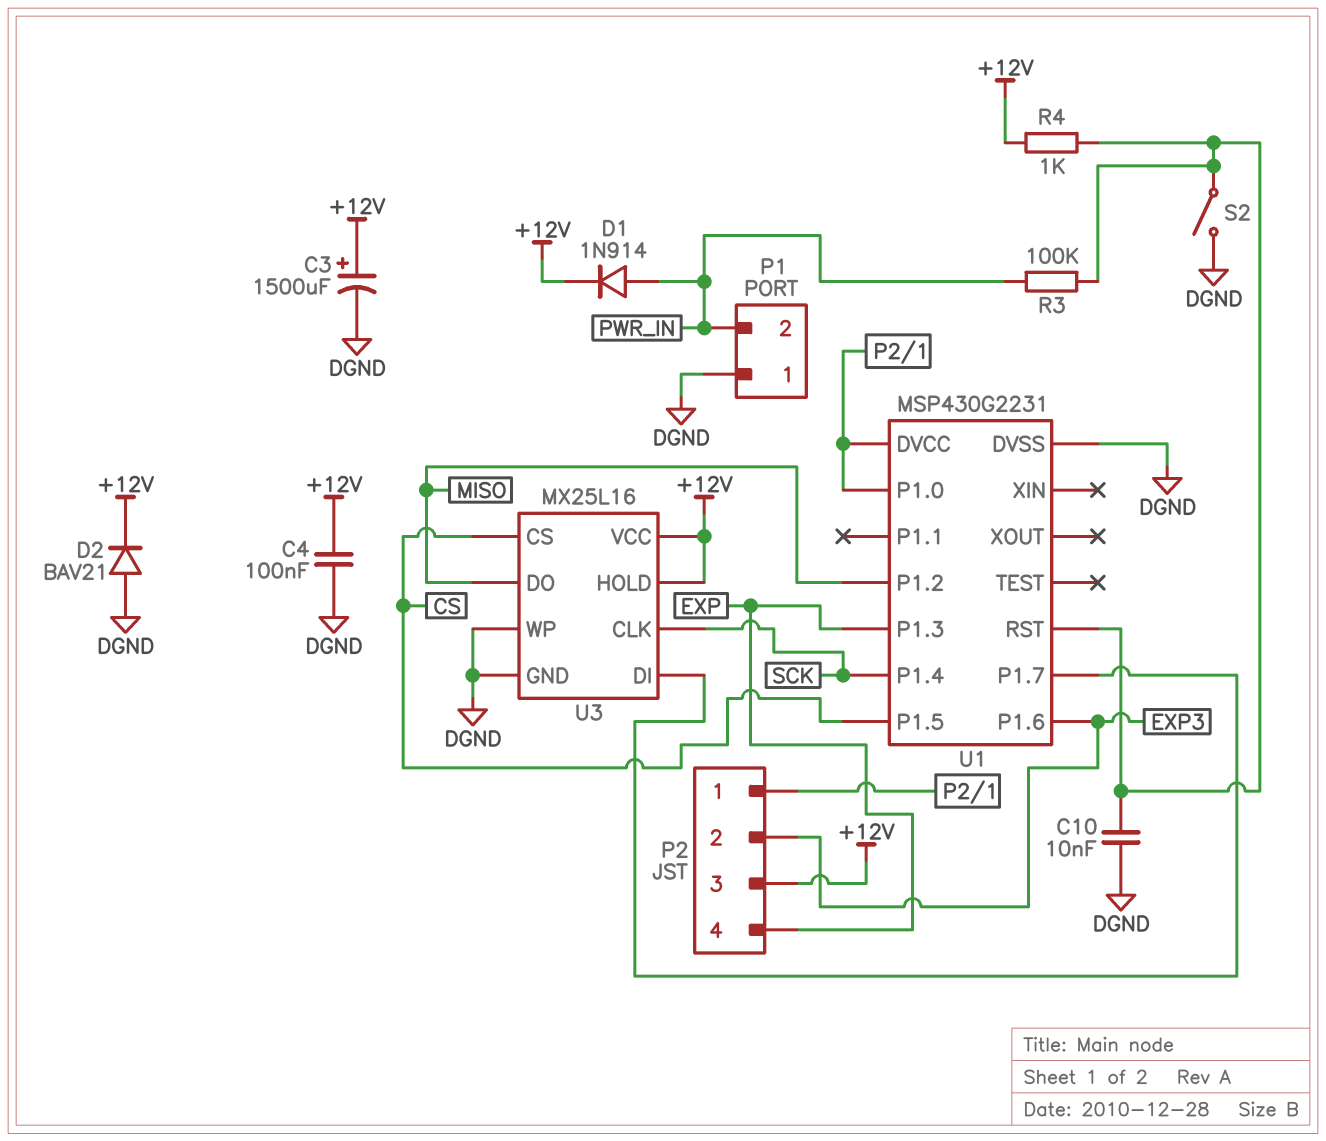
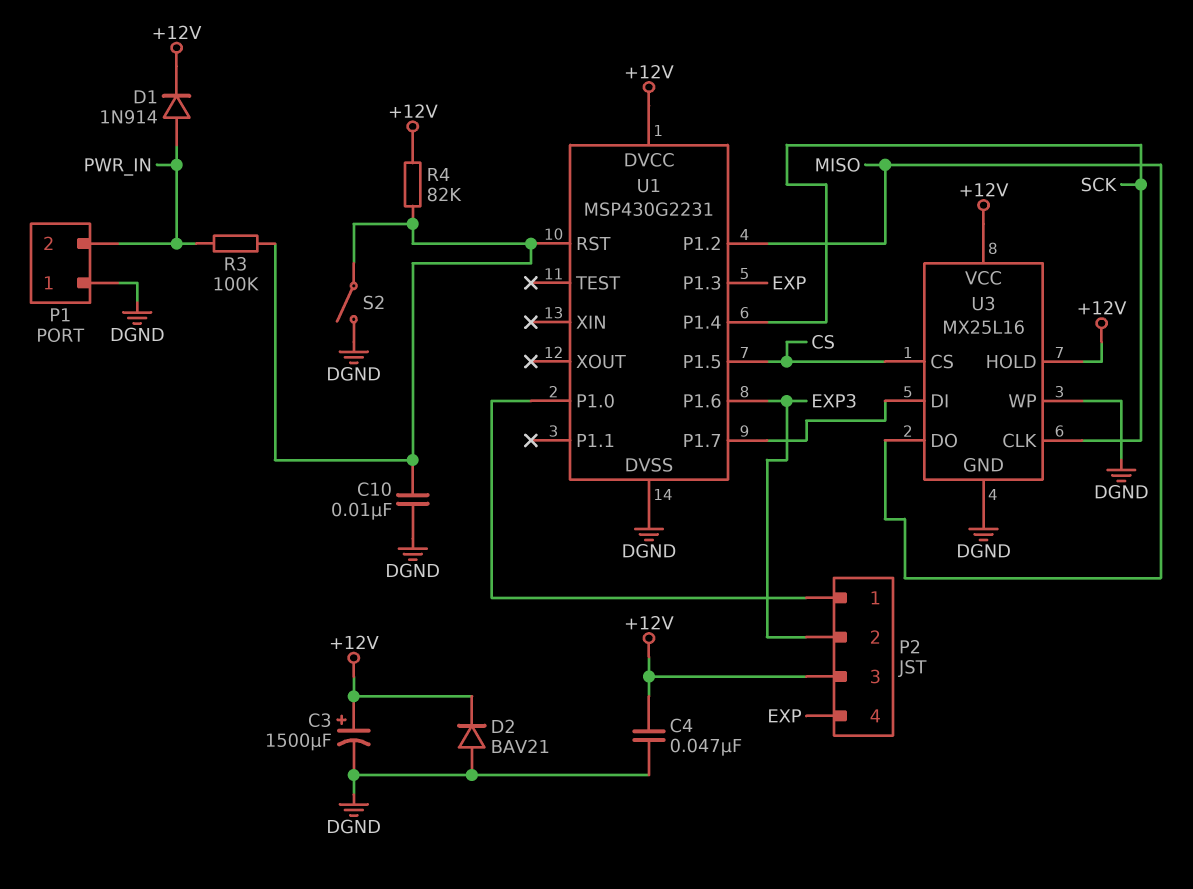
C4: 100nF (+12V, DGND) -> 47nF (+12V, DGND)
R4: 1k (+12V, U1/RST) -> 82k (+12V, U1/RST)
U1 pin DVCC: P2/1 -> +12V

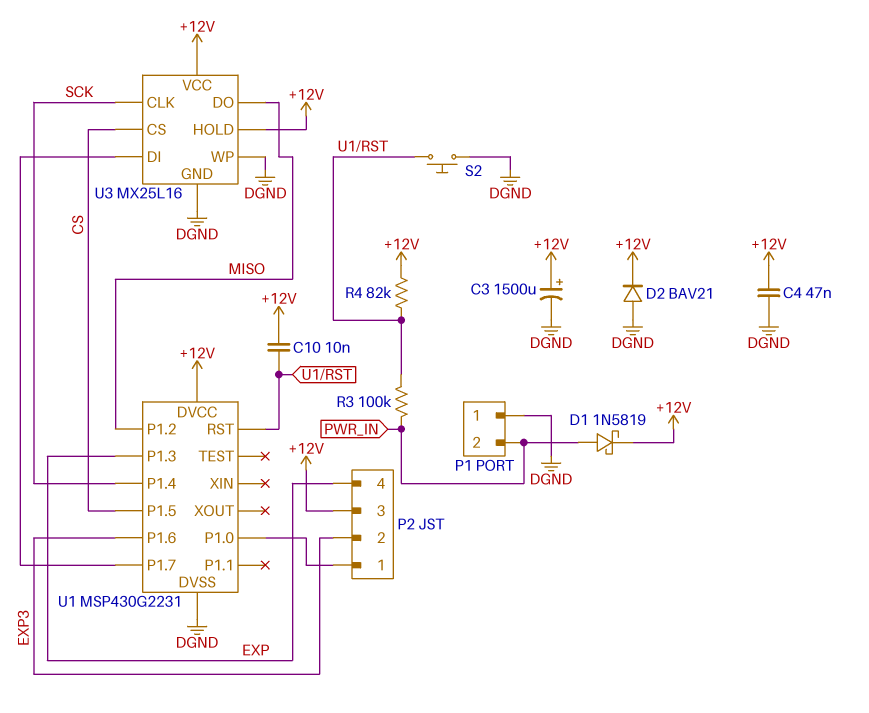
C10: 10nF (DGND, U1/RST) -> 10nF (+12V, U1/RST)
D1: diode 1N914 (A PWR_IN, K +12V) -> schottky 1N5819 (A PWR_IN, K +12V)
S2: switch (DGND, U1/RST) -> button (DGND, U1/RST)

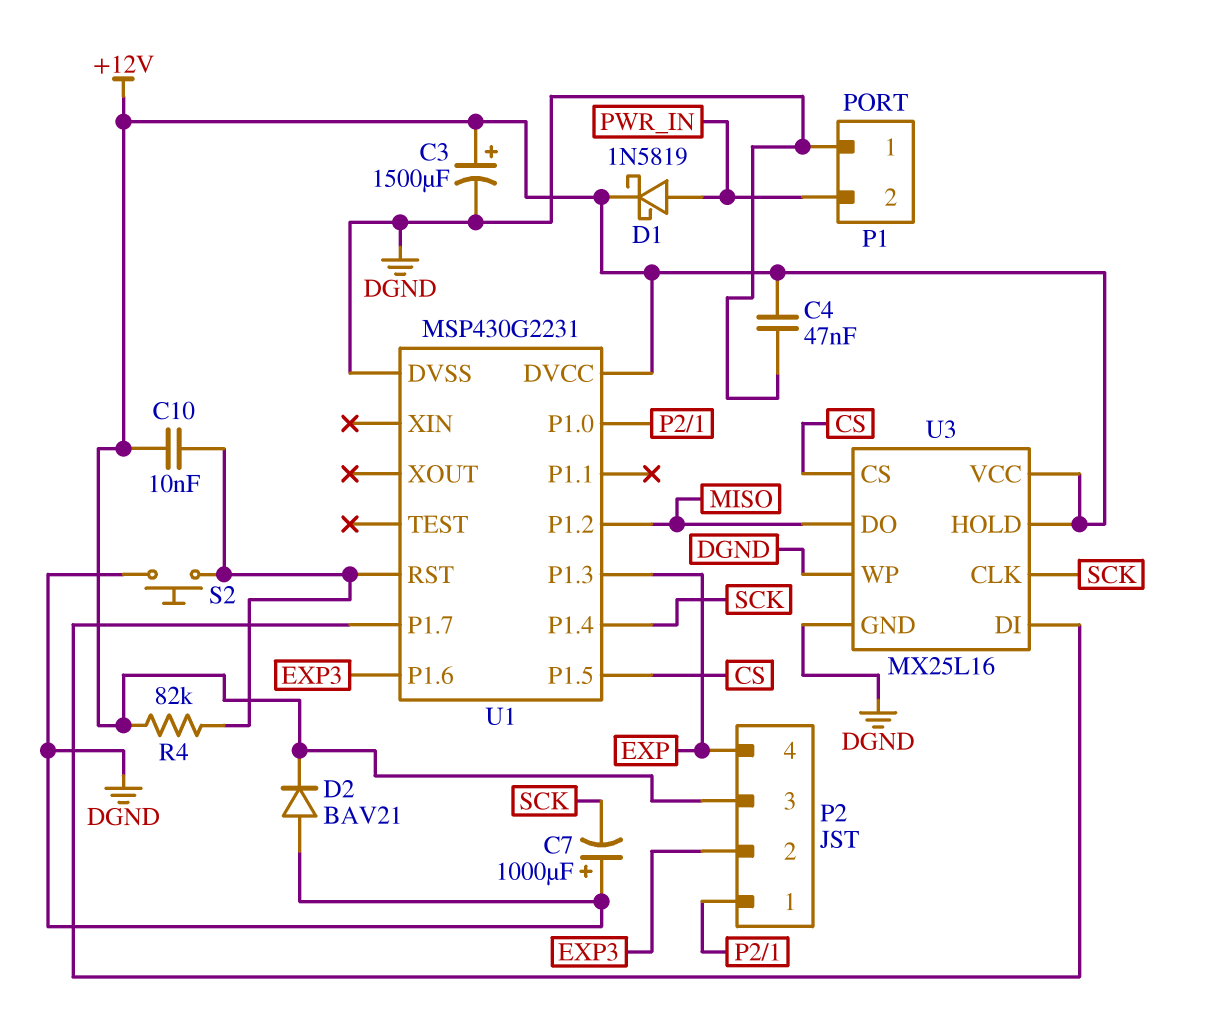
C7: none -> 1000uF (plus DGND, minus SCK)
R3: 100k (PWR_IN, U1/RST) -> none

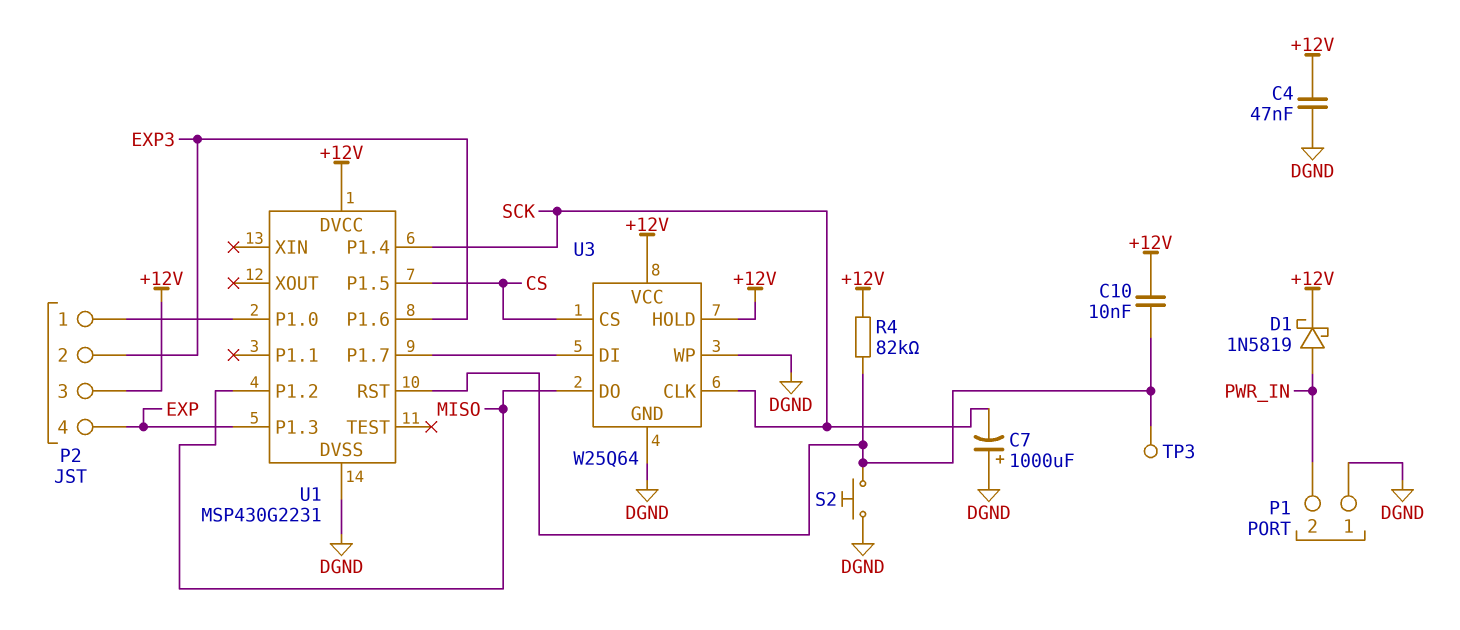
C3: 1500uF (plus +12V, minus DGND) -> none
D2: diode BAV21 (A DGND, K +12V) -> none
TP3: none -> test point (U1/RST)
U3: MX25L16 -> W25Q64

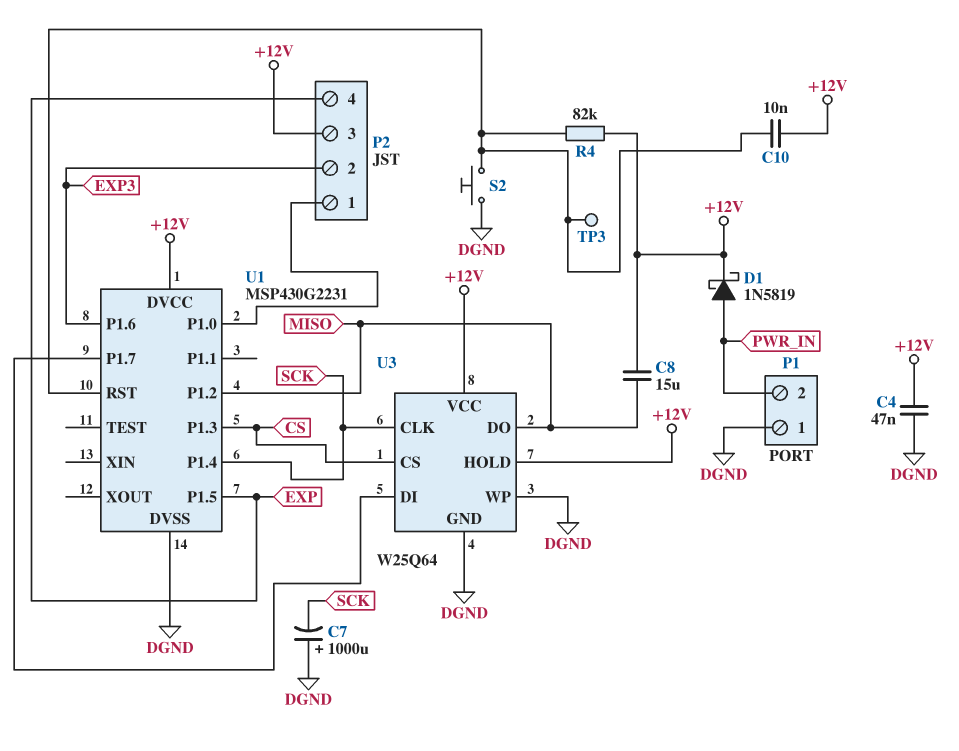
C8: none -> 15uF (+12V, MISO)
U1 pin P1.3: EXP -> CS
U1 pin P1.5: CS -> EXP

